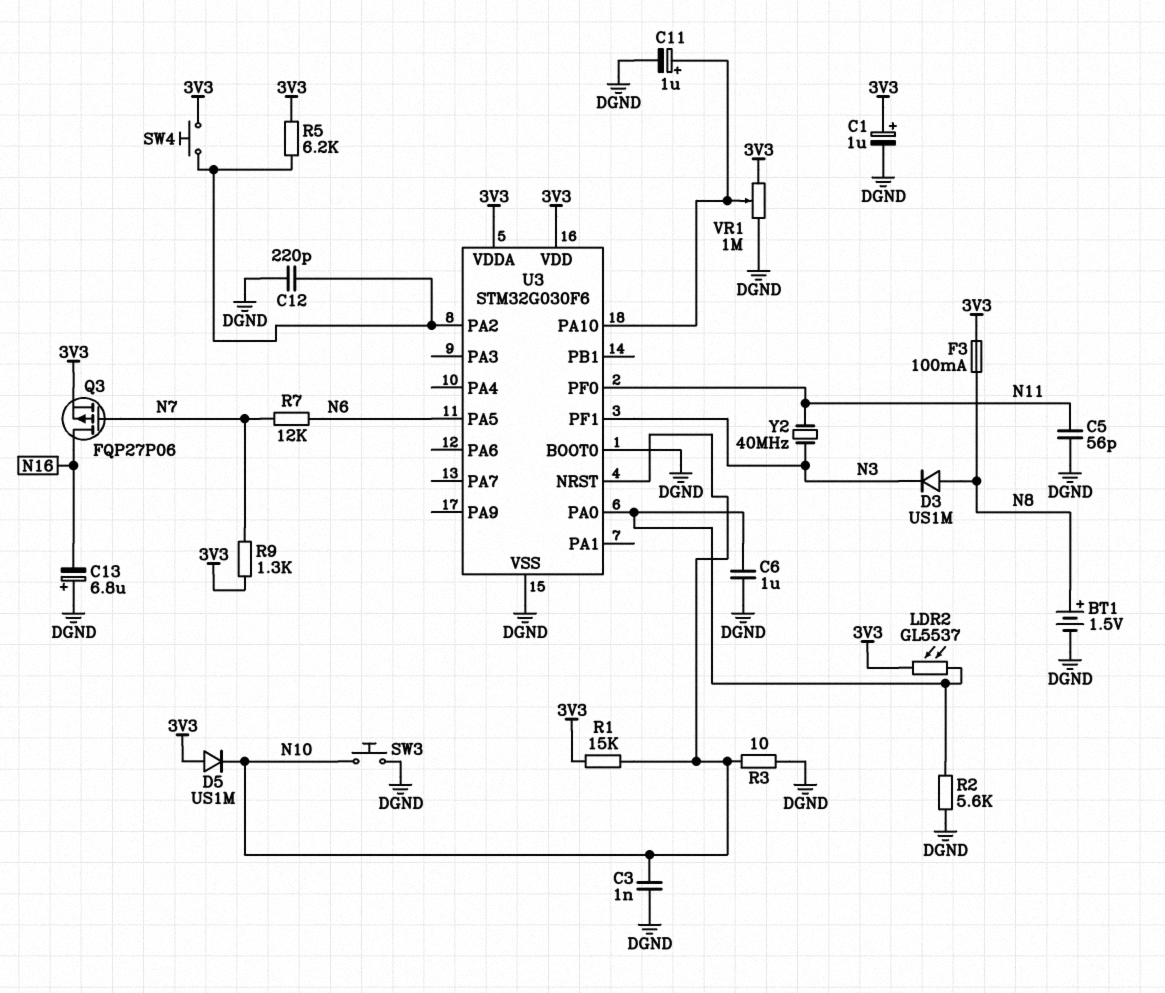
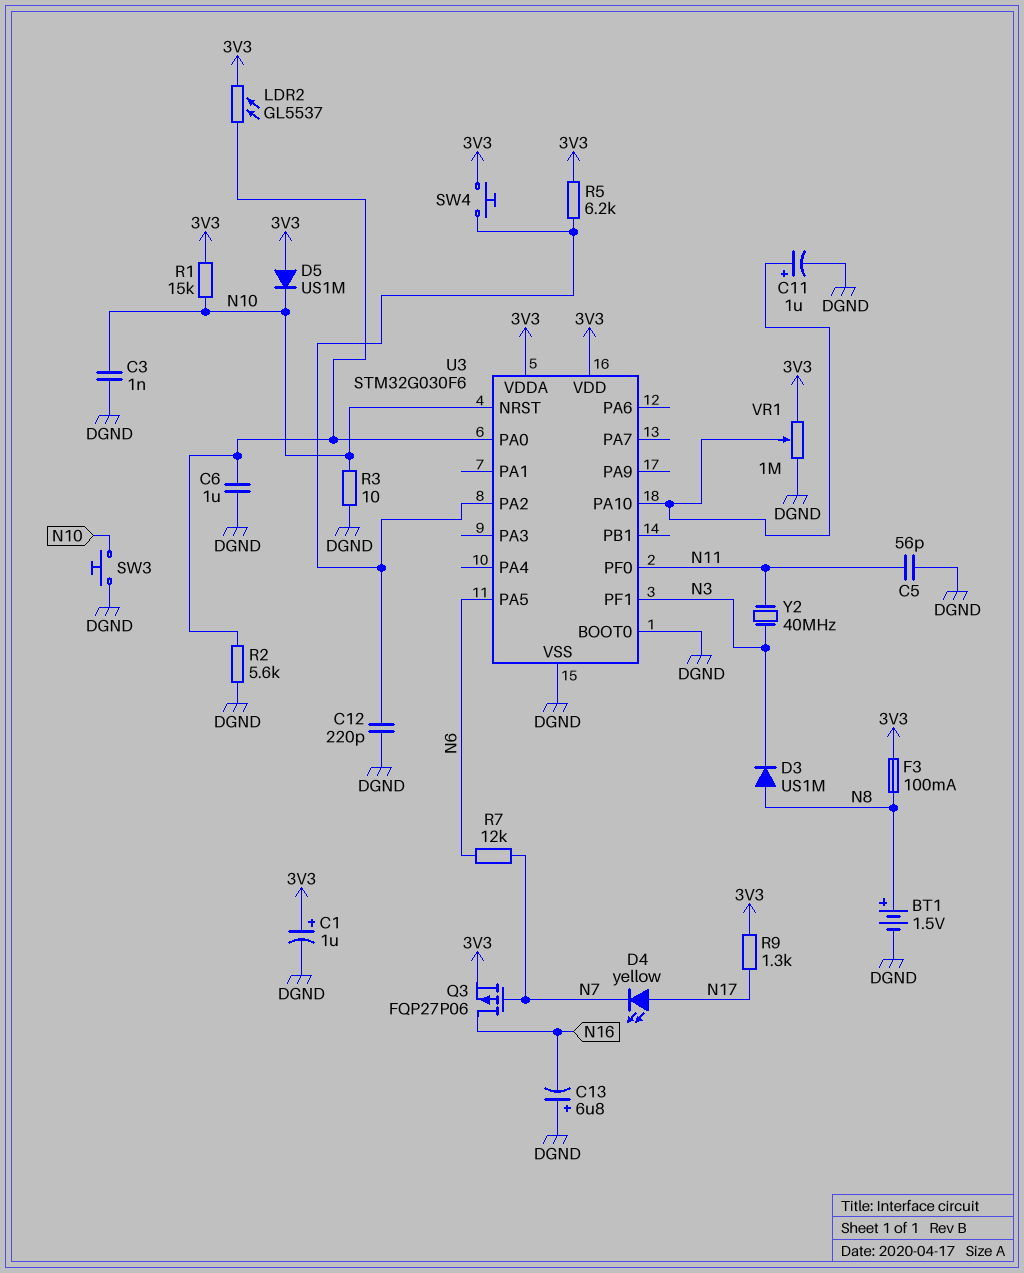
D4: none -> LED yellow (A N17, K N7)
R9: 1.3k (3V3, N7) -> 1.3k (3V3, N17)

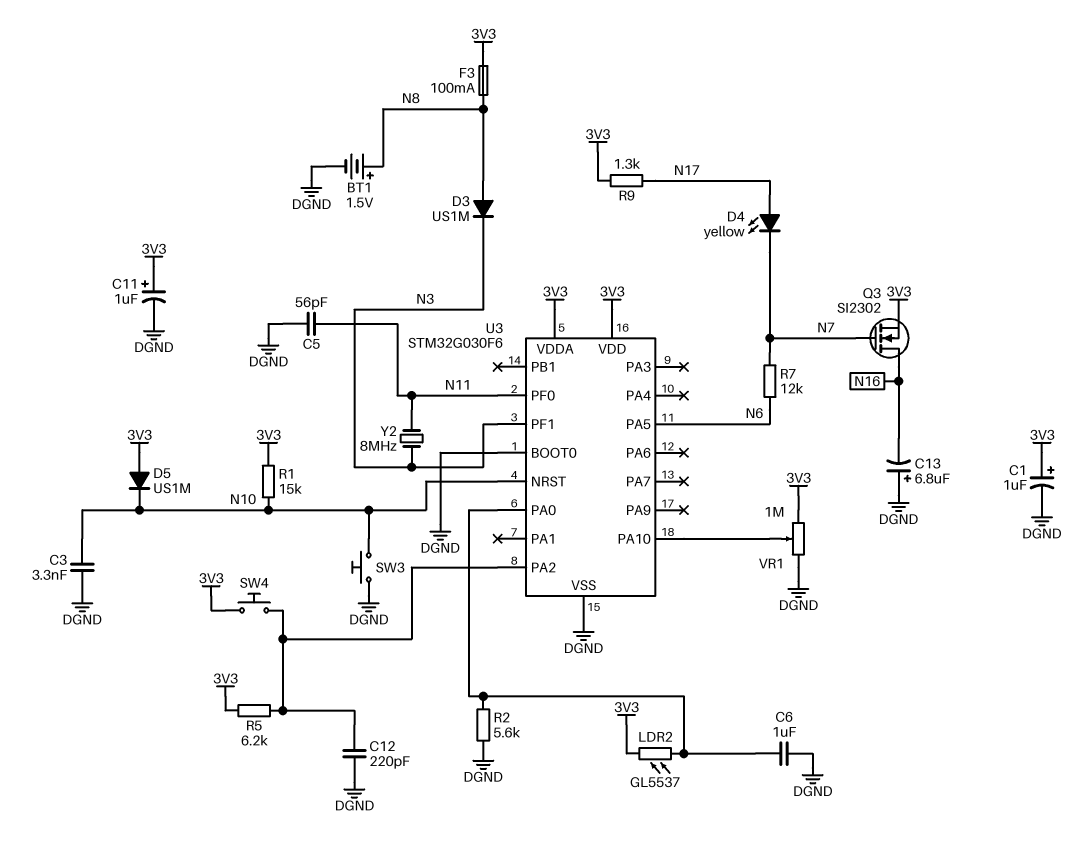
C3: 1nF (DGND, N10) -> 3.3nF (DGND, N10)
C11: 1uF (plus U3/PA10, minus DGND) -> 1uF (plus 3V3, minus DGND)
Q3: PMOS FQP27P06 (G N7, D N16, S 3V3) -> NMOS SI2302 (G N7, D N16, S 3V3)
R3: 10 (DGND, N10) -> none
Y2: 40MHz (N3, N11) -> 8MHz (N3, N11)

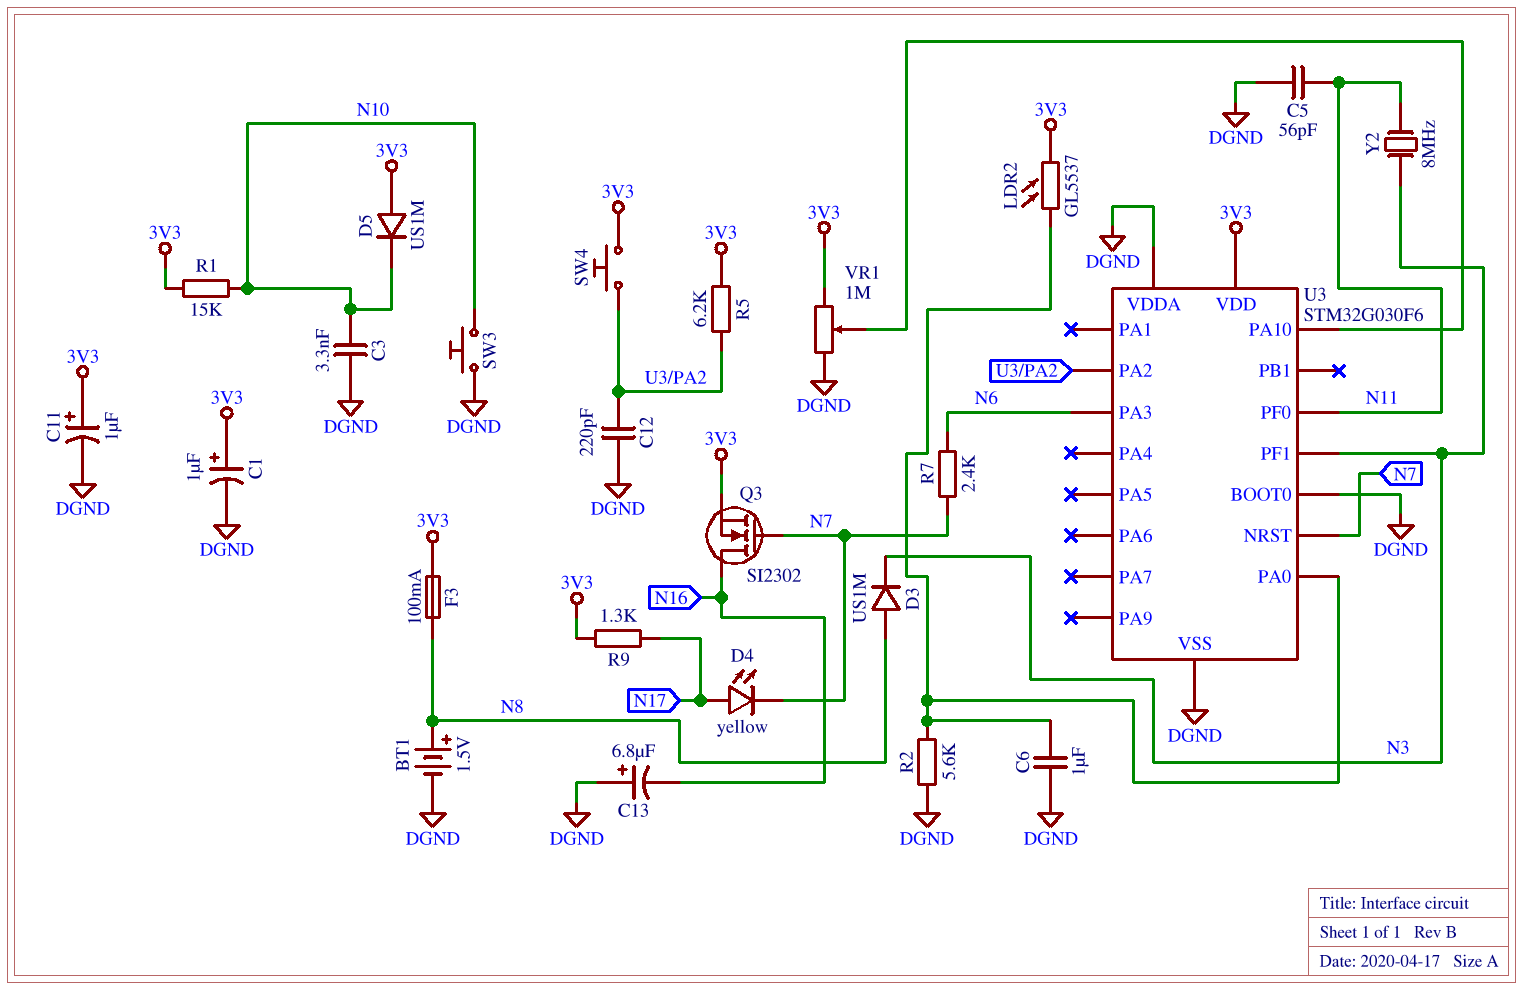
R7: 12k (N6, N7) -> 2.4k (N6, N7)
U3 pin NRST: N10 -> N7
U3 pin PA3: none -> N6
U3 pin PA5: N6 -> none
U3 pin VDDA: 3V3 -> DGND

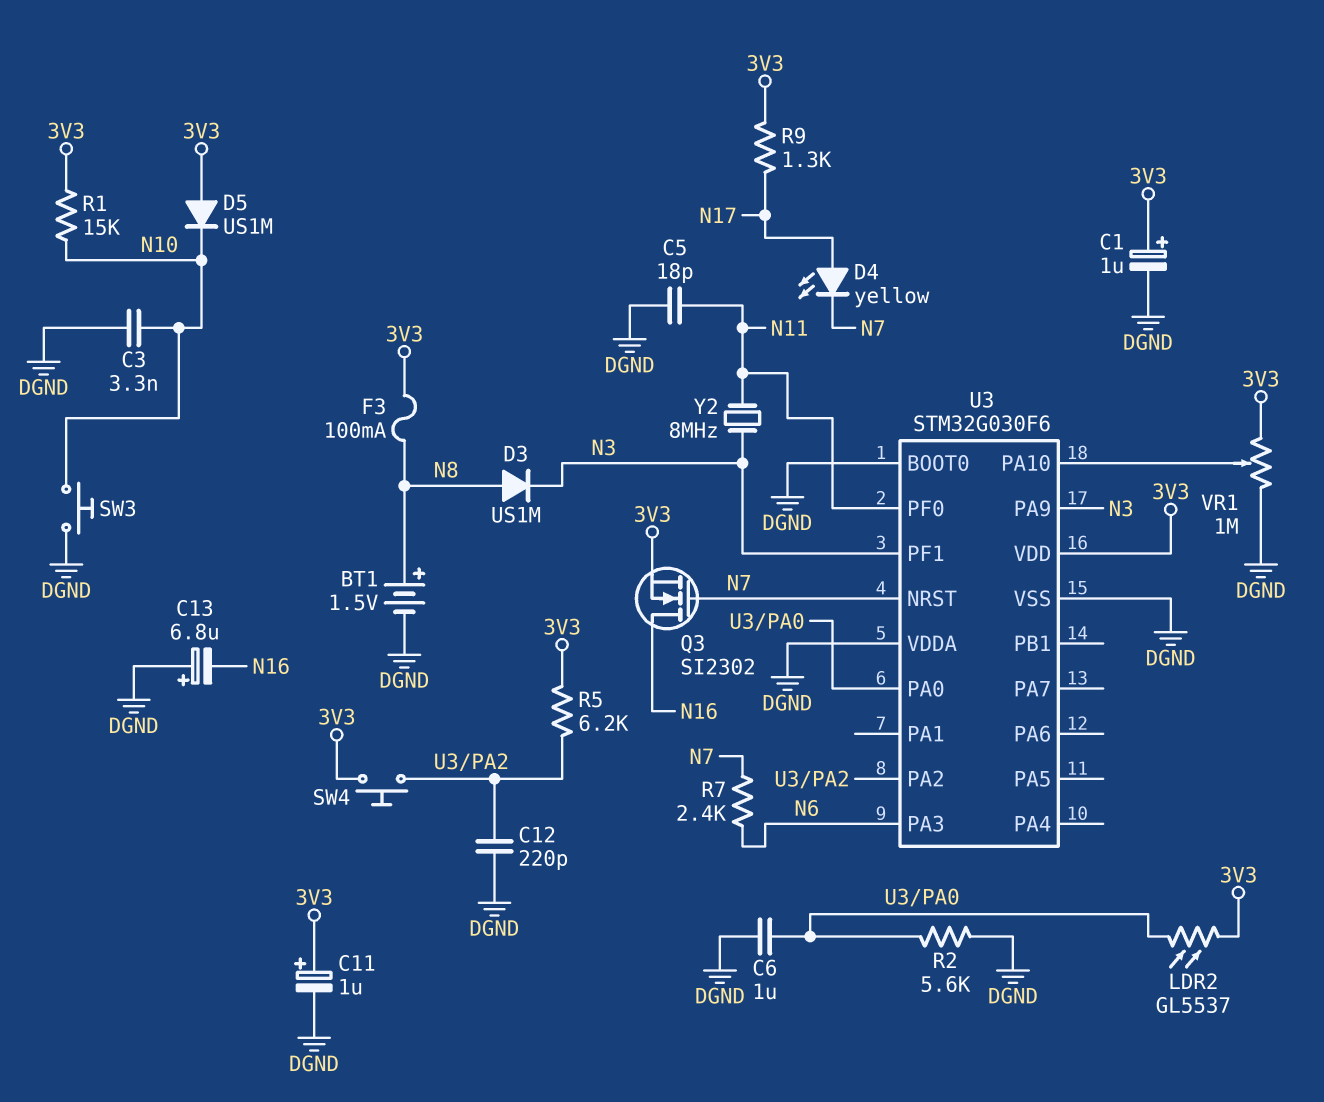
C5: 56pF (DGND, N11) -> 18pF (DGND, N11)
U3 pin PA9: none -> N3

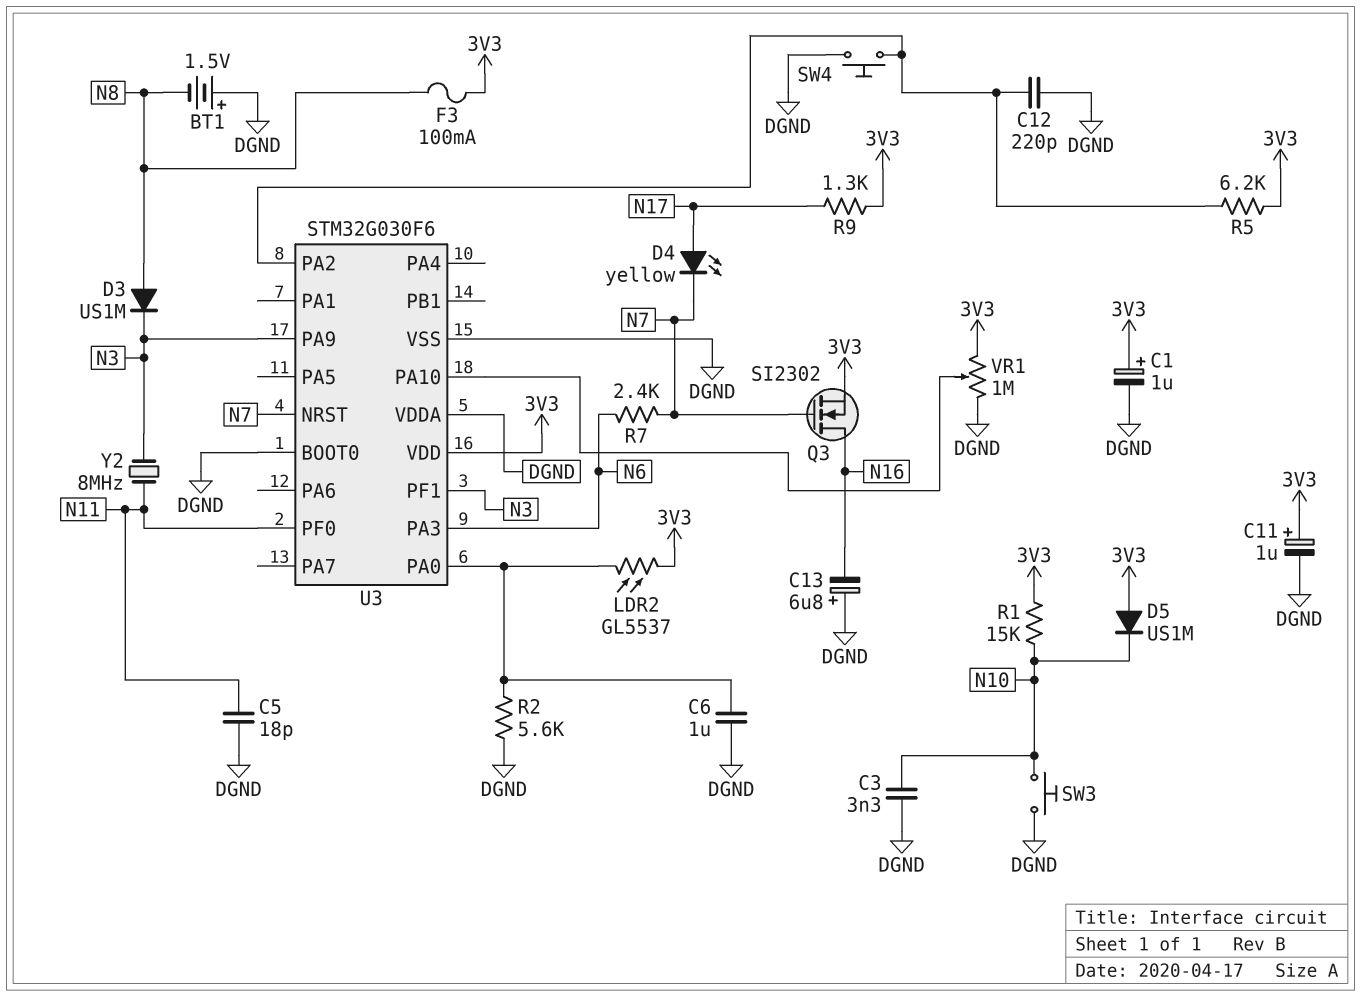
BT1: 1.5V (plus N8, minus DGND) -> 1.5V (plus DGND, minus N8)
SW4: button (3V3, U3/PA2) -> button (DGND, U3/PA2)

